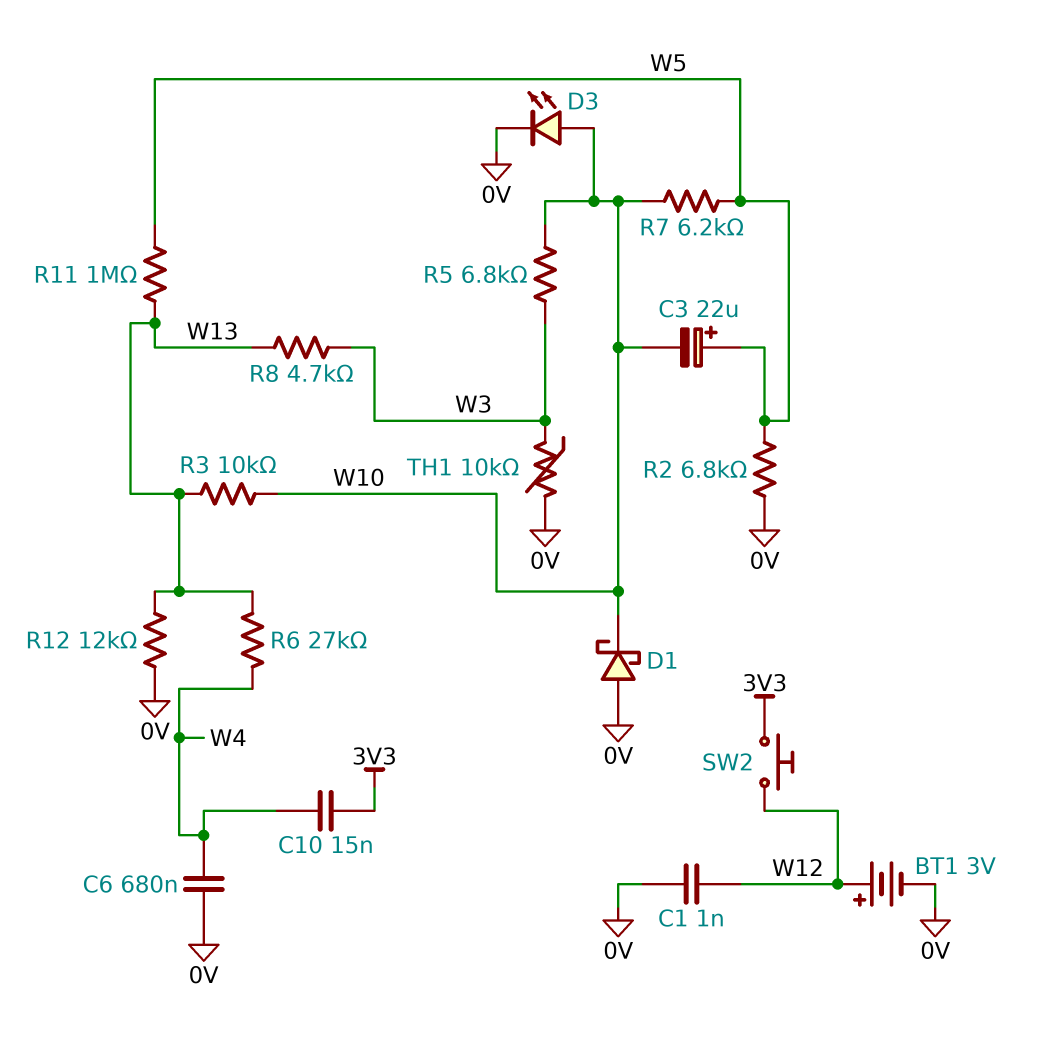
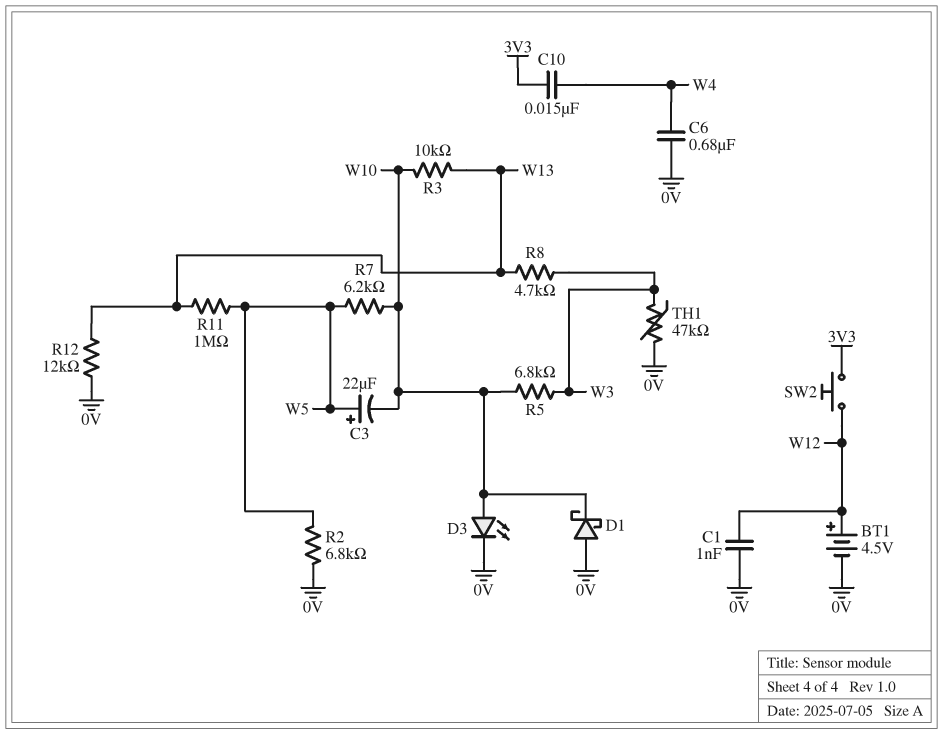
BT1: 3V (plus W12, minus 0V) -> 4.5V (plus W12, minus 0V)
R6: 27k (W4, W13) -> none
TH1: 10k (0V, W3) -> 47k (0V, W3)

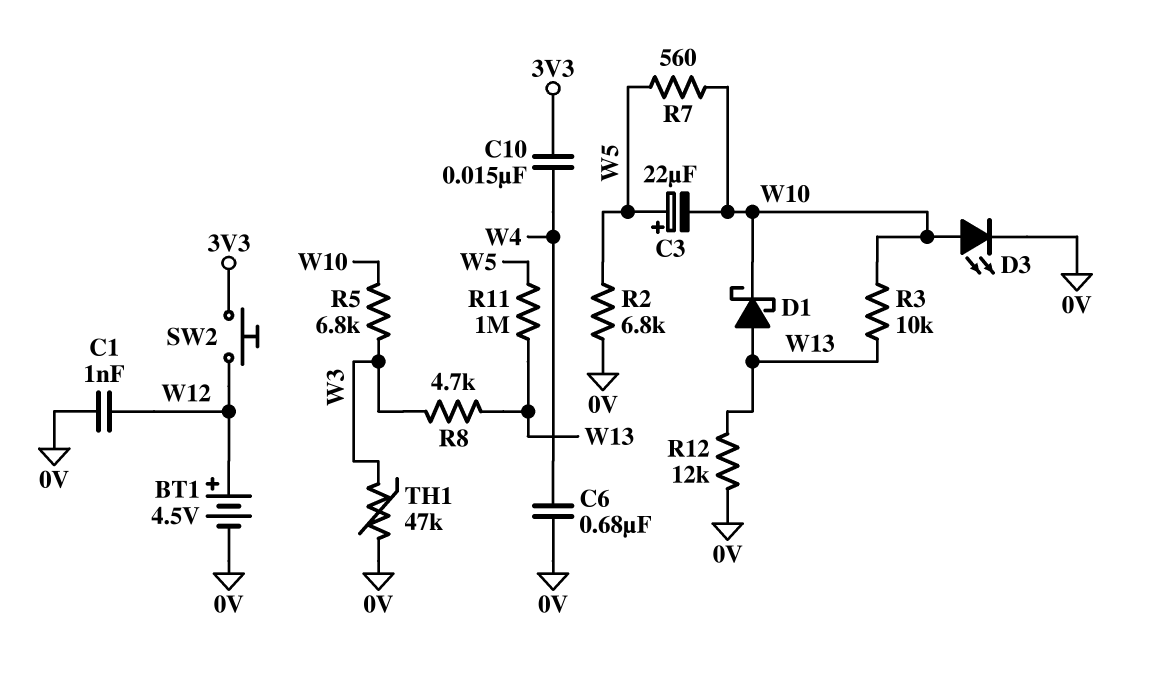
D1: schottky (A 0V, K W10) -> schottky (A W13, K W10)
R7: 6.2k (W5, W10) -> 560 (W5, W10)

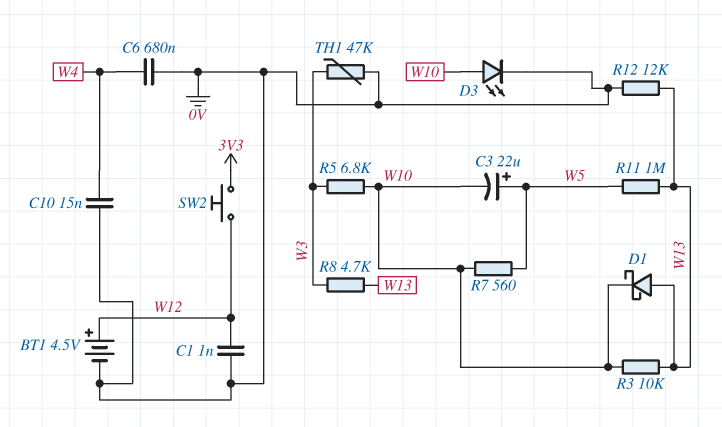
C10: 15nF (3V3, W4) -> 15nF (0V, W4)
R2: 6.8k (0V, W5) -> none

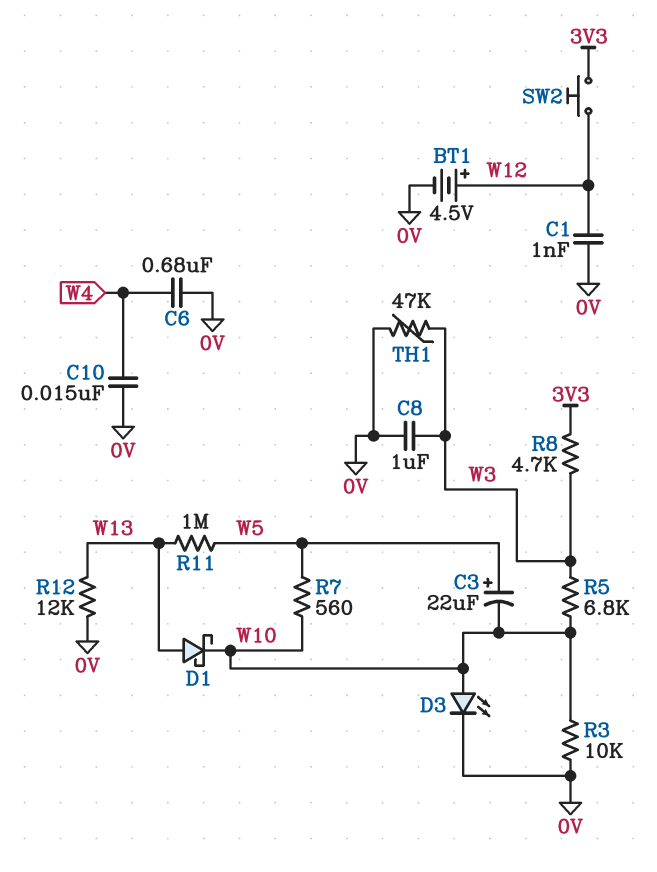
C8: none -> 1uF (0V, W3)
R3: 10k (W10, W13) -> 10k (0V, W10)
R8: 4.7k (W3, W13) -> 4.7k (3V3, W3)

